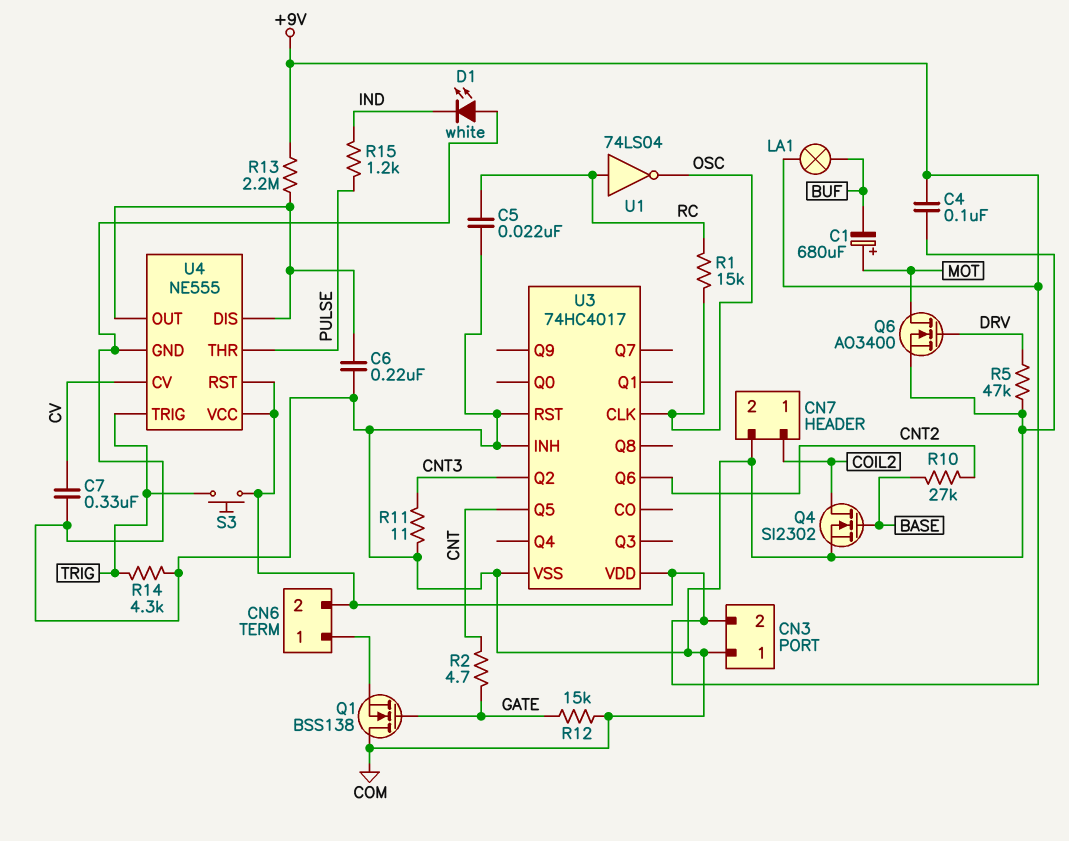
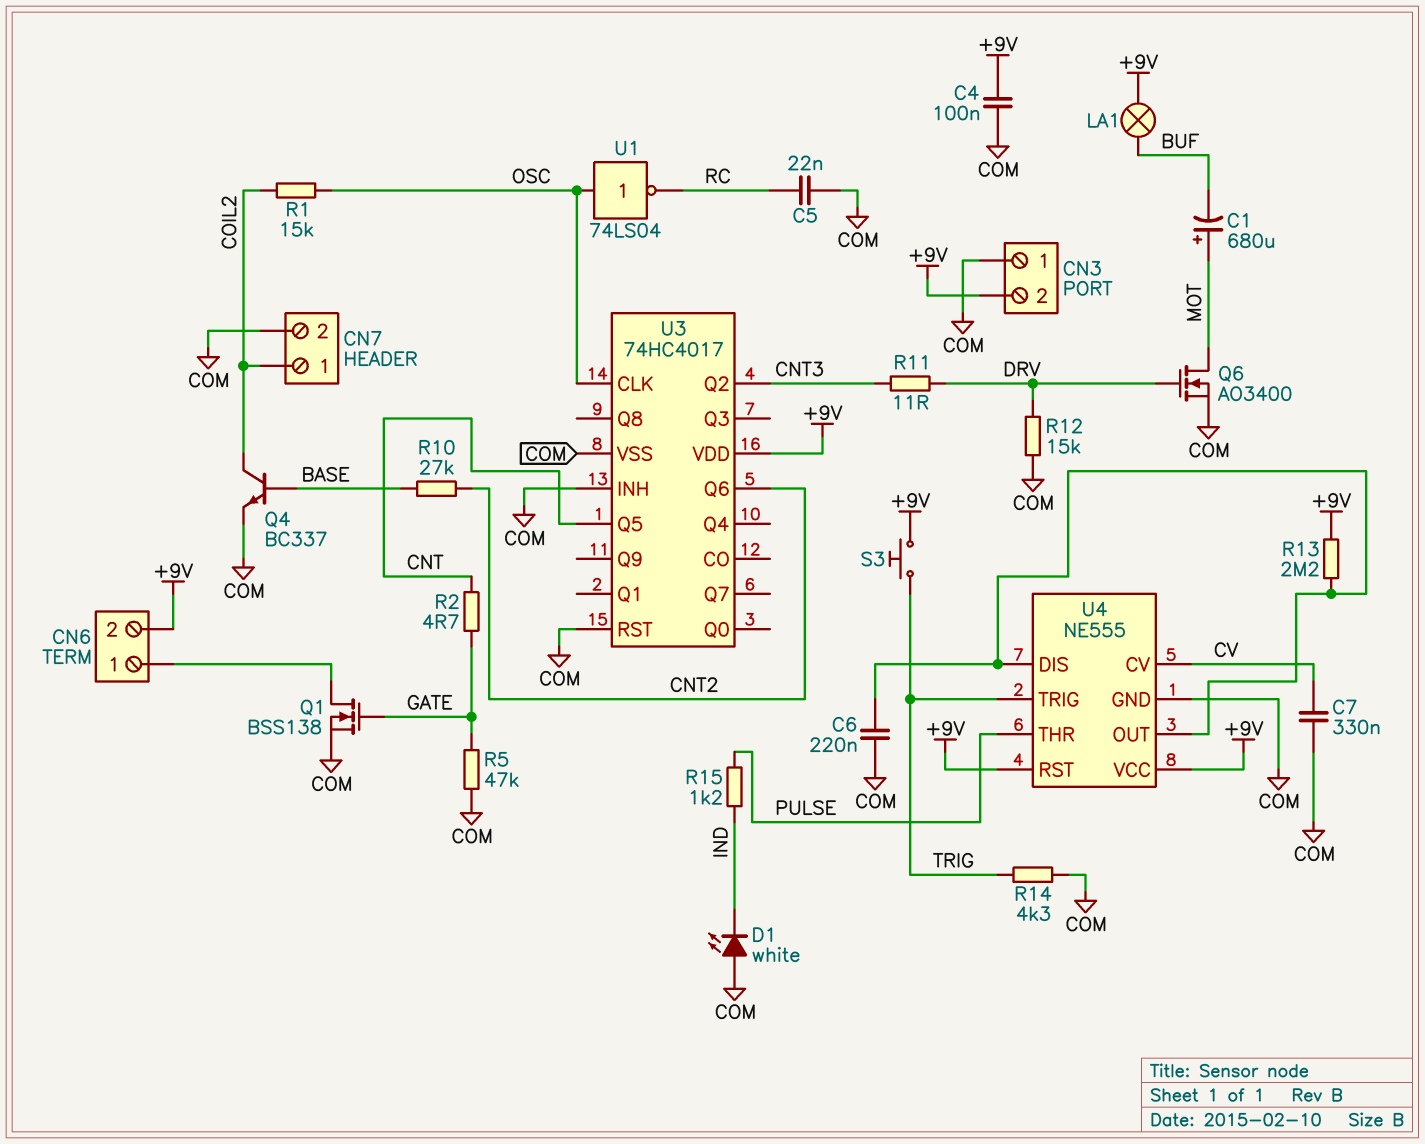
Q1: NMOS BSS138 (G GATE, D COM, S CN6/1) -> NMOS BSS138 (G GATE, D CN6/1, S COM)
Q4: NMOS SI2302 (G BASE, D COIL2, S COM) -> NPN BC337 (B BASE, C COIL2, E COM)
R1: 15k (OSC, RC) -> 15k (COIL2, OSC)
R5: 47k (COM, DRV) -> 47k (COM, GATE)
R11: 11 (CNT3, COM) -> 11 (CNT3, DRV)
R12: 15k (COM, GATE) -> 15k (COM, DRV)
U1: NOT 74LS04 (in RC, out OSC) -> NOT 74LS04 (in OSC, out RC)

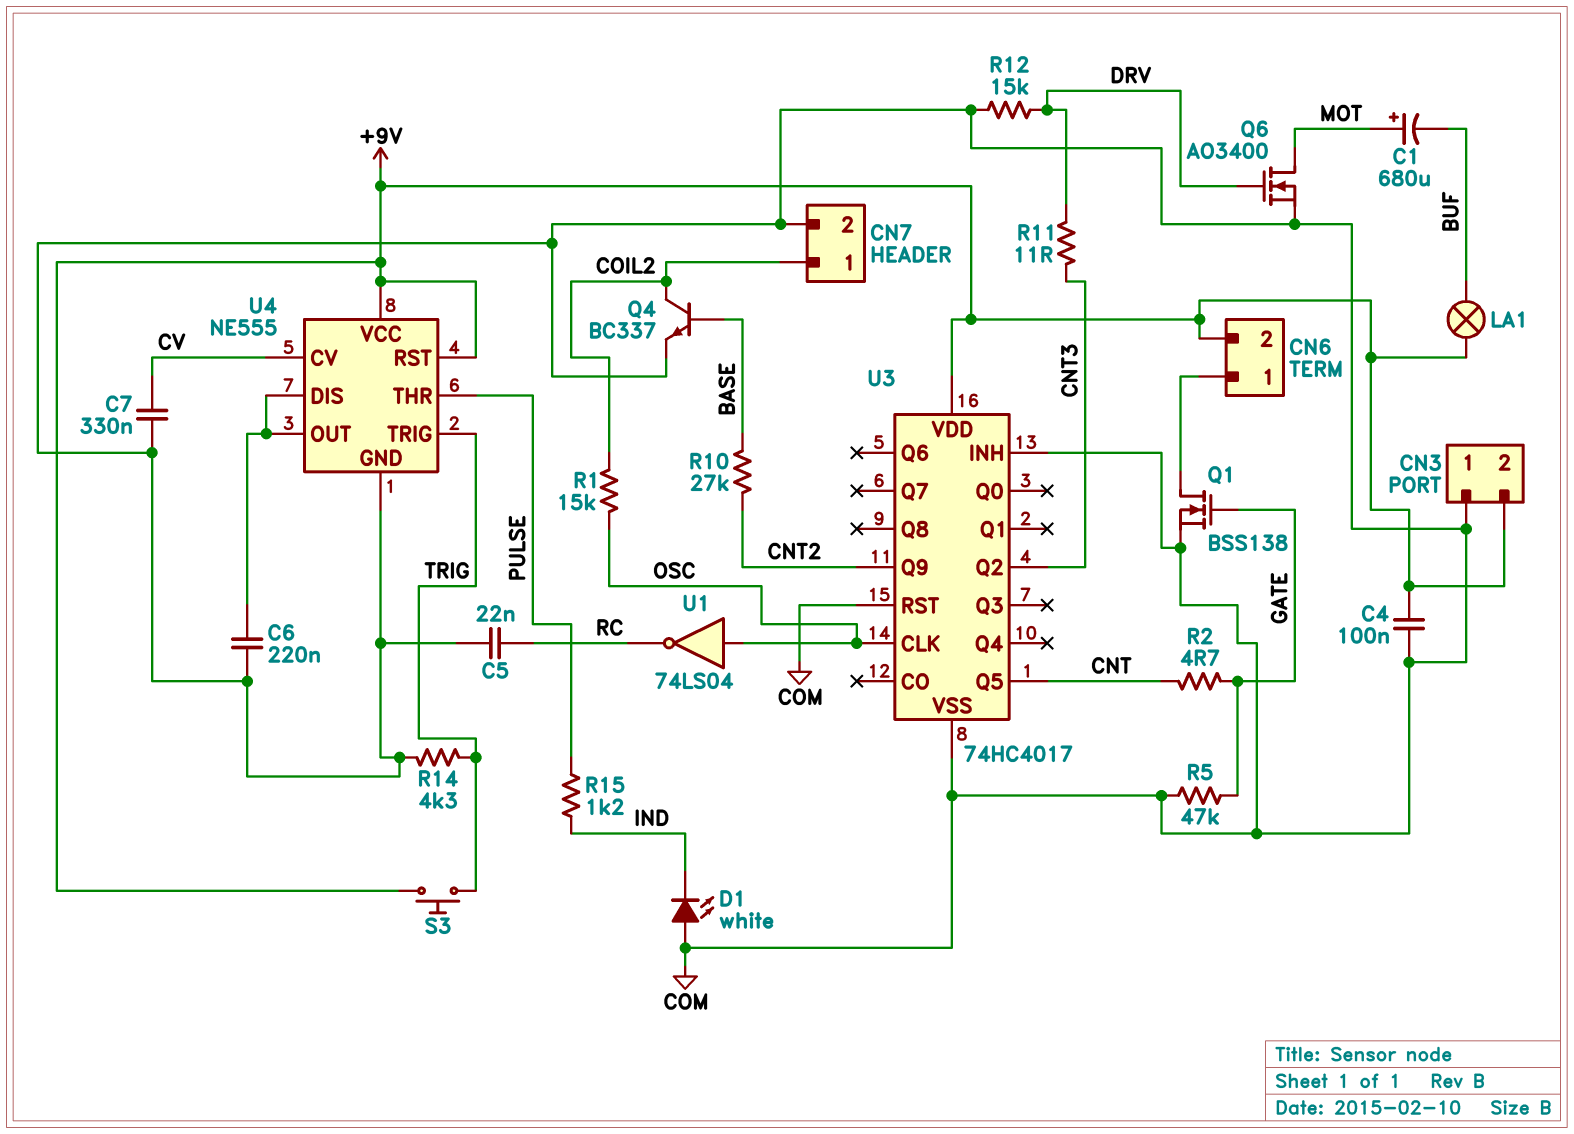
R13: 2.2M (+9V, U4/DIS) -> none
U3 pin Q6: CNT2 -> none
U3 pin Q9: none -> CNT2

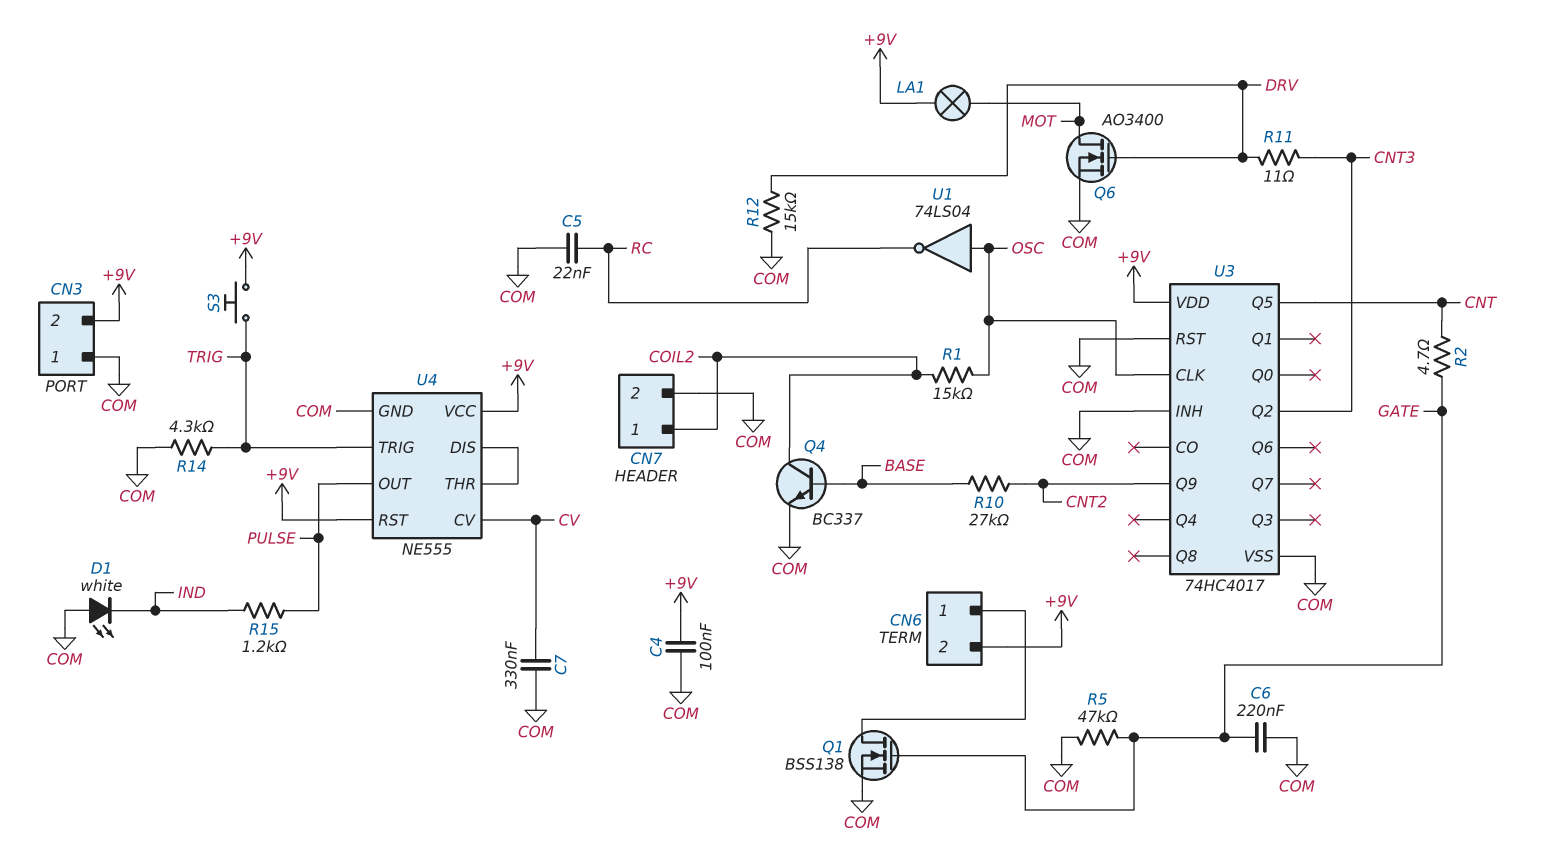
C1: 680uF (plus MOT, minus BUF) -> none
C6: 220nF (COM, U4/DIS) -> 220nF (COM, GATE)
LA1: lamp (+9V, BUF) -> lamp (+9V, MOT)
U4 pin OUT: U4/DIS -> PULSE
U4 pin THR: PULSE -> U4/DIS

